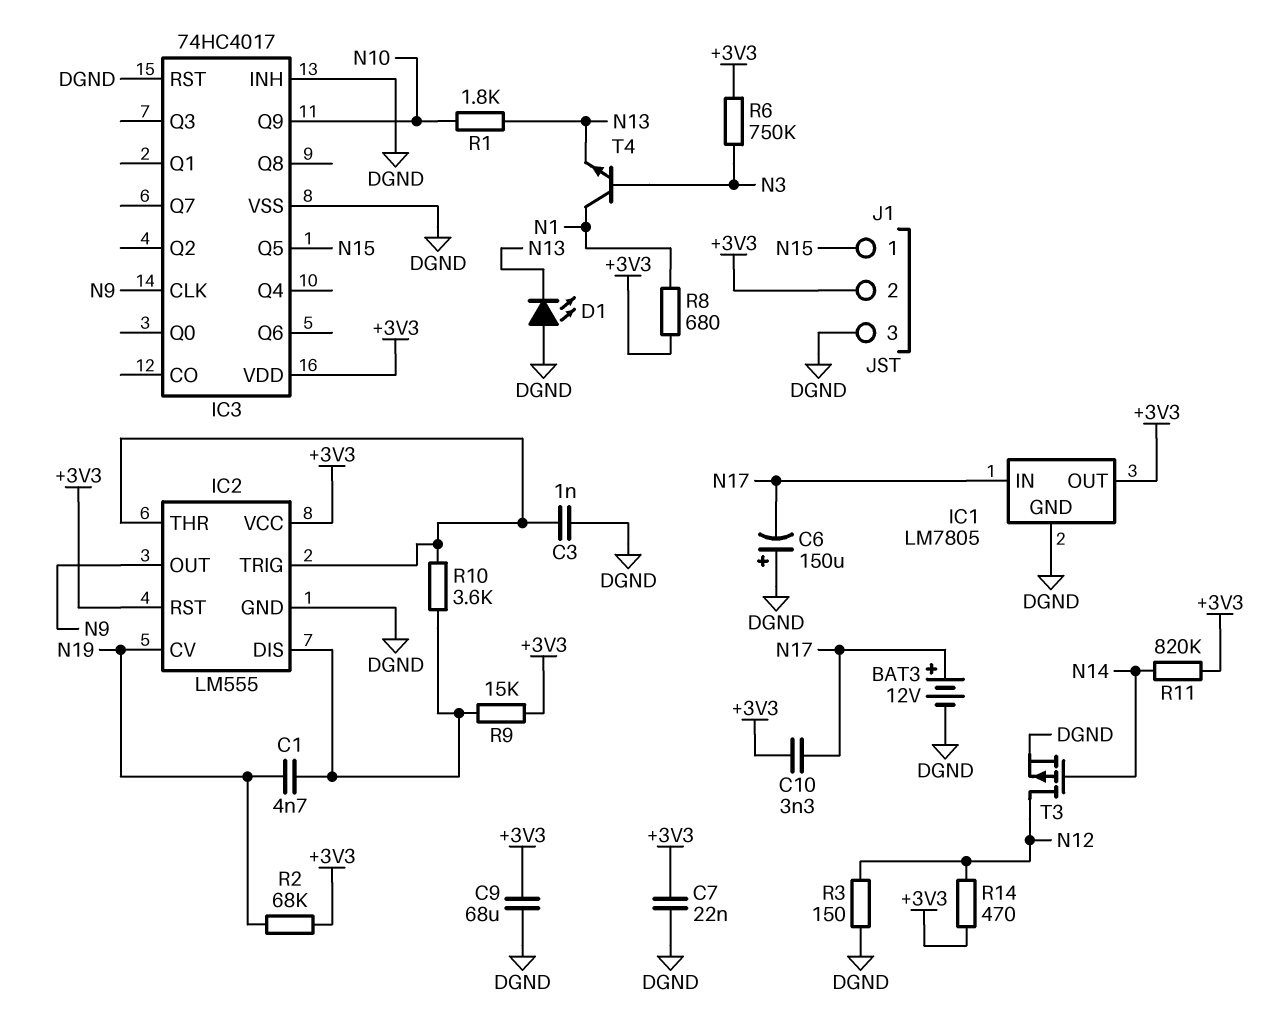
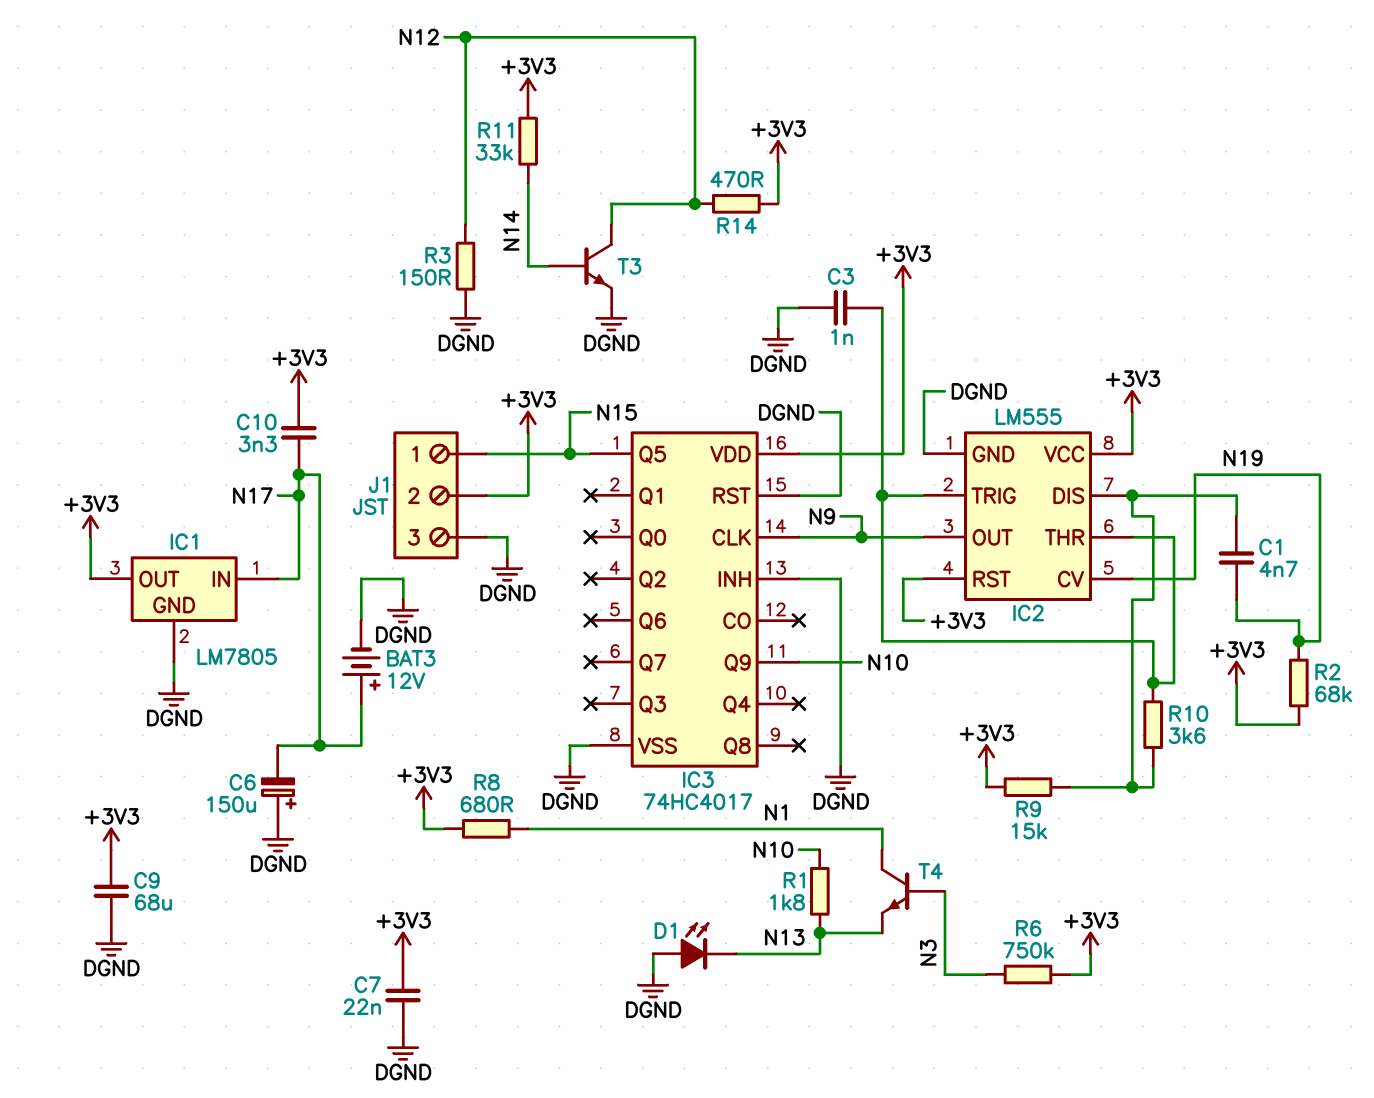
R11: 820k (+3V3, N14) -> 33k (+3V3, N14)
T3: PMOS (G N14, D N12, S DGND) -> NPN (B N14, C N12, E DGND)

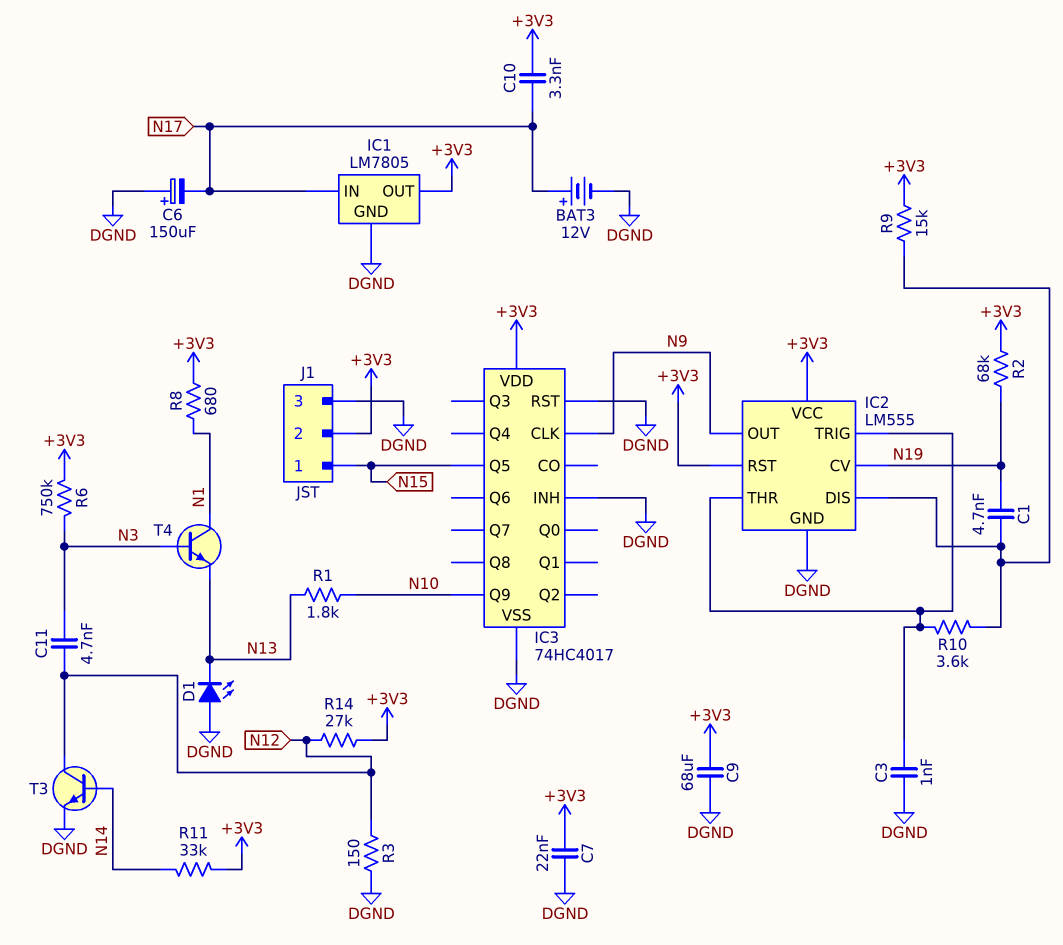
C11: none -> 4.7nF (N3, N12)
R14: 470 (+3V3, N12) -> 27k (+3V3, N12)

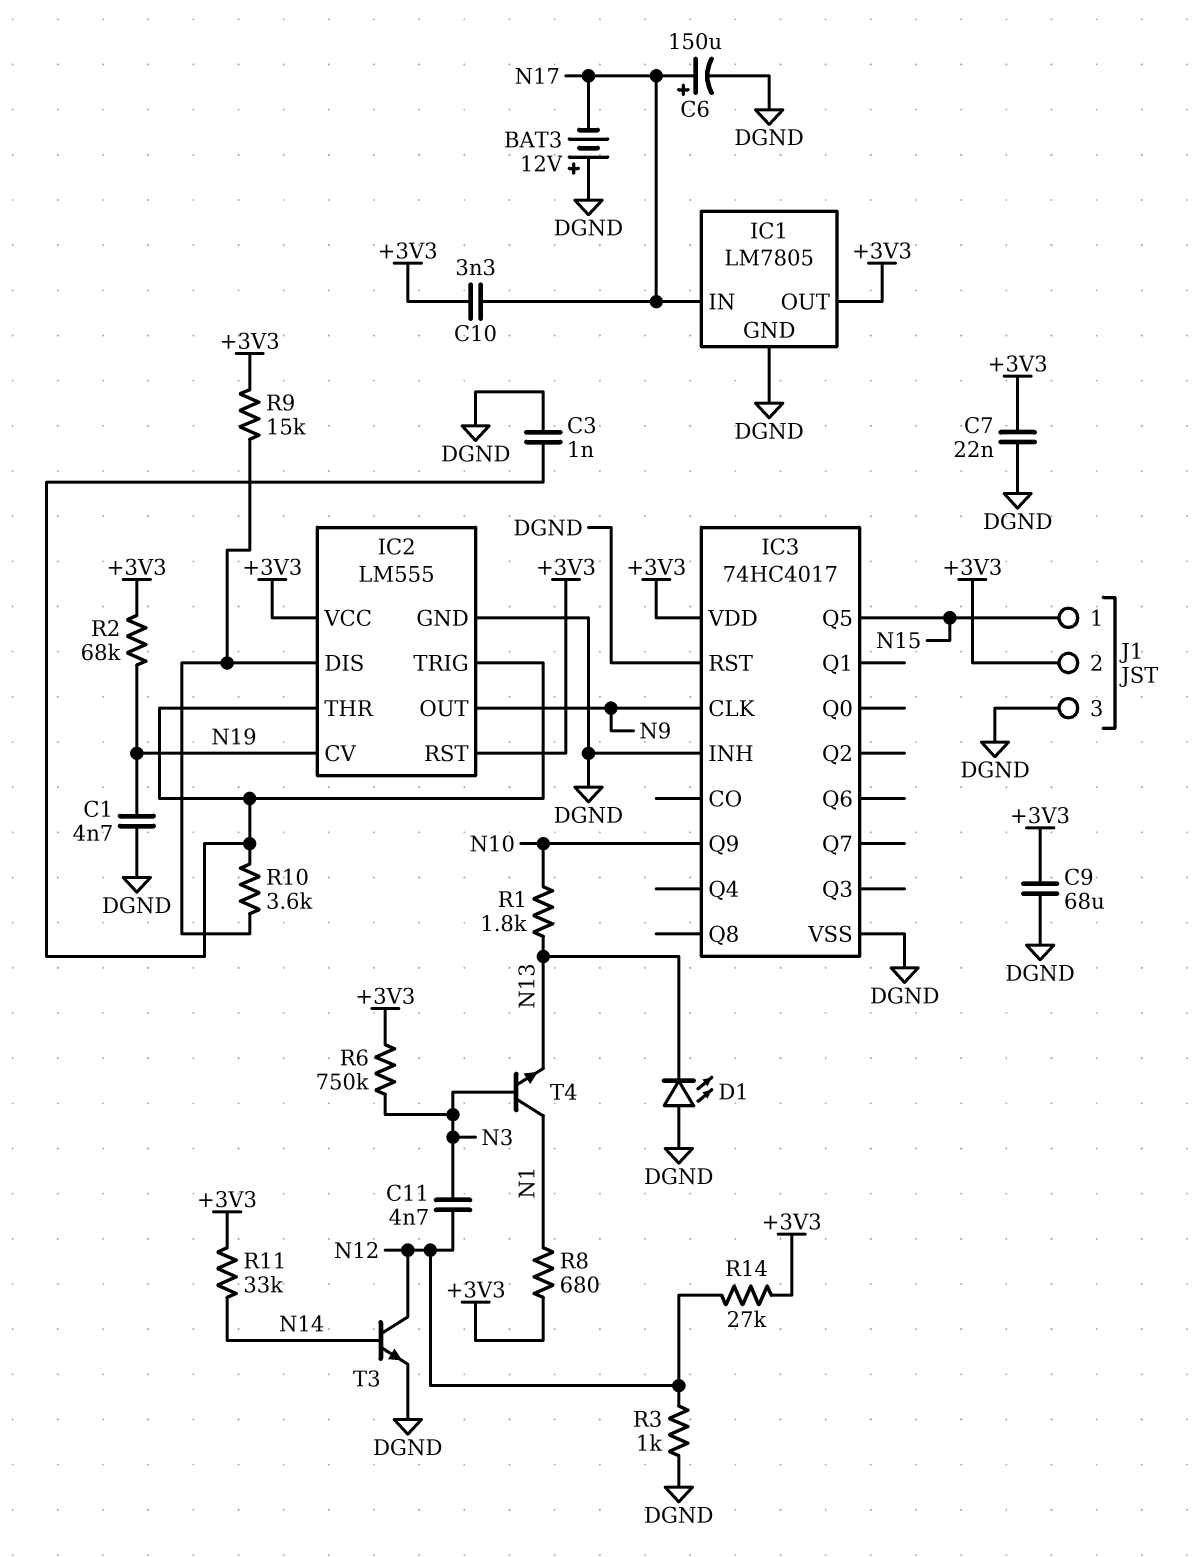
BAT3: 12V (plus N17, minus DGND) -> 12V (plus DGND, minus N17)
C1: 4.7nF (IC2/DIS, N19) -> 4.7nF (DGND, N19)
C6: 150uF (plus DGND, minus N17) -> 150uF (plus N17, minus DGND)
R3: 150 (DGND, N12) -> 1k (DGND, N12)

